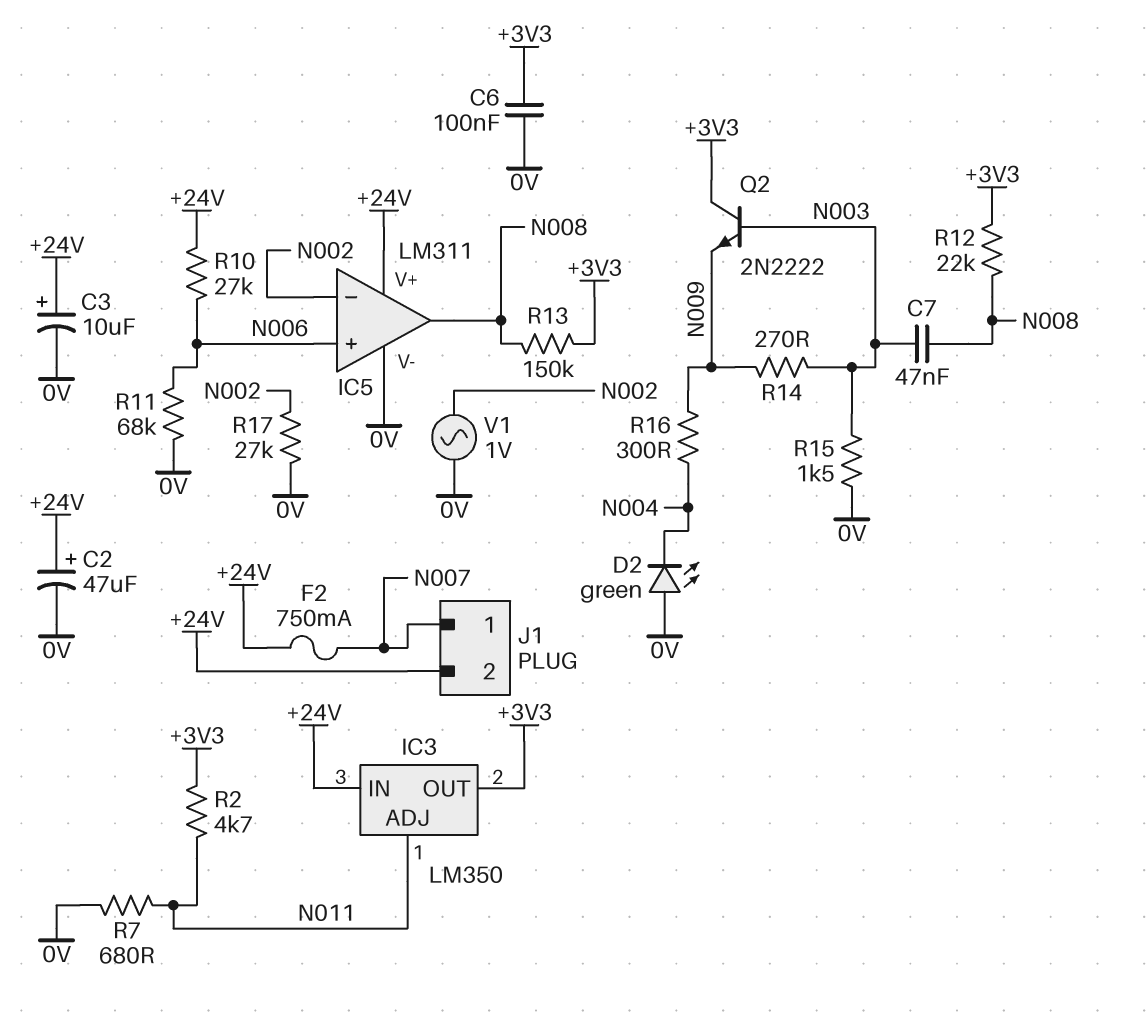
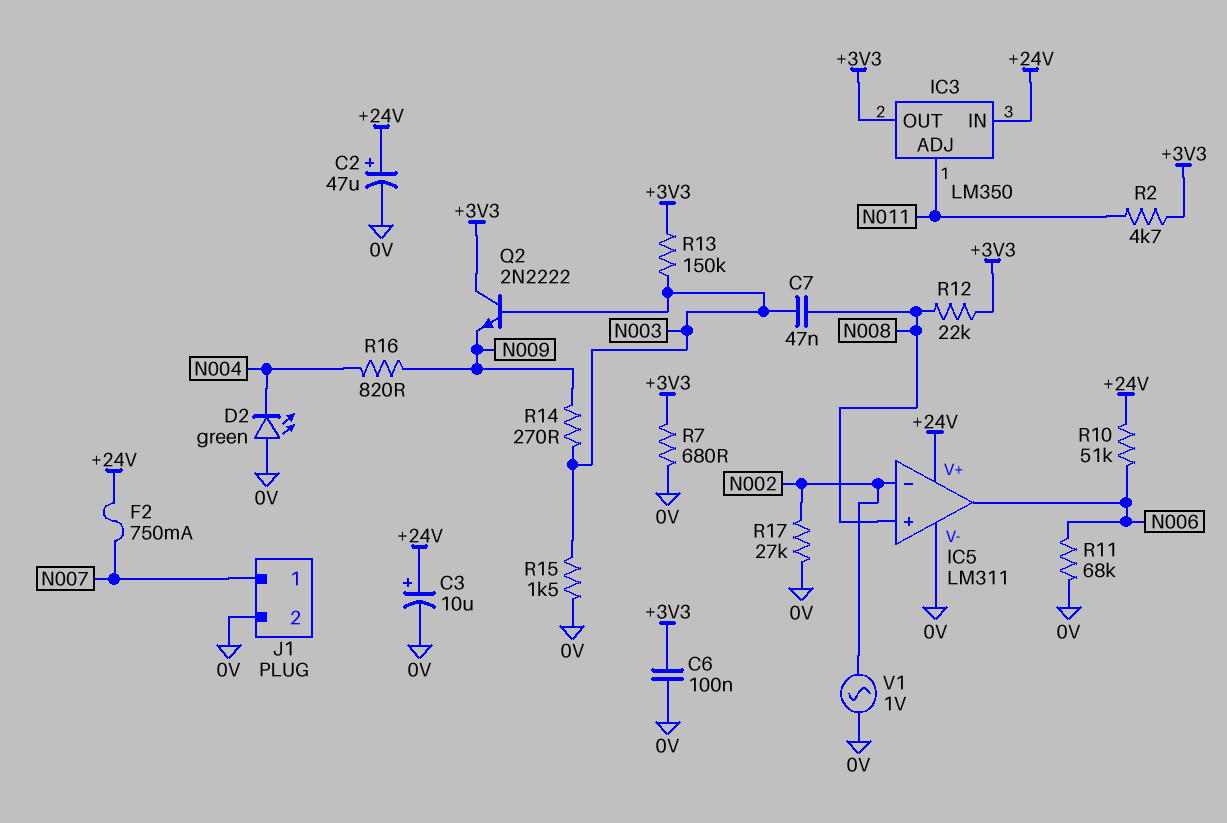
IC5 pin in+: N006 -> N008
IC5 pin out: N008 -> N006
J1 pin 2: +24V -> 0V
R7: 680 (0V, N011) -> 680 (+3V3, 0V)
R10: 27k (+24V, N006) -> 51k (+24V, N006)
R13: 150k (+3V3, N008) -> 150k (+3V3, N003)
R16: 300 (N004, N009) -> 820 (N004, N009)

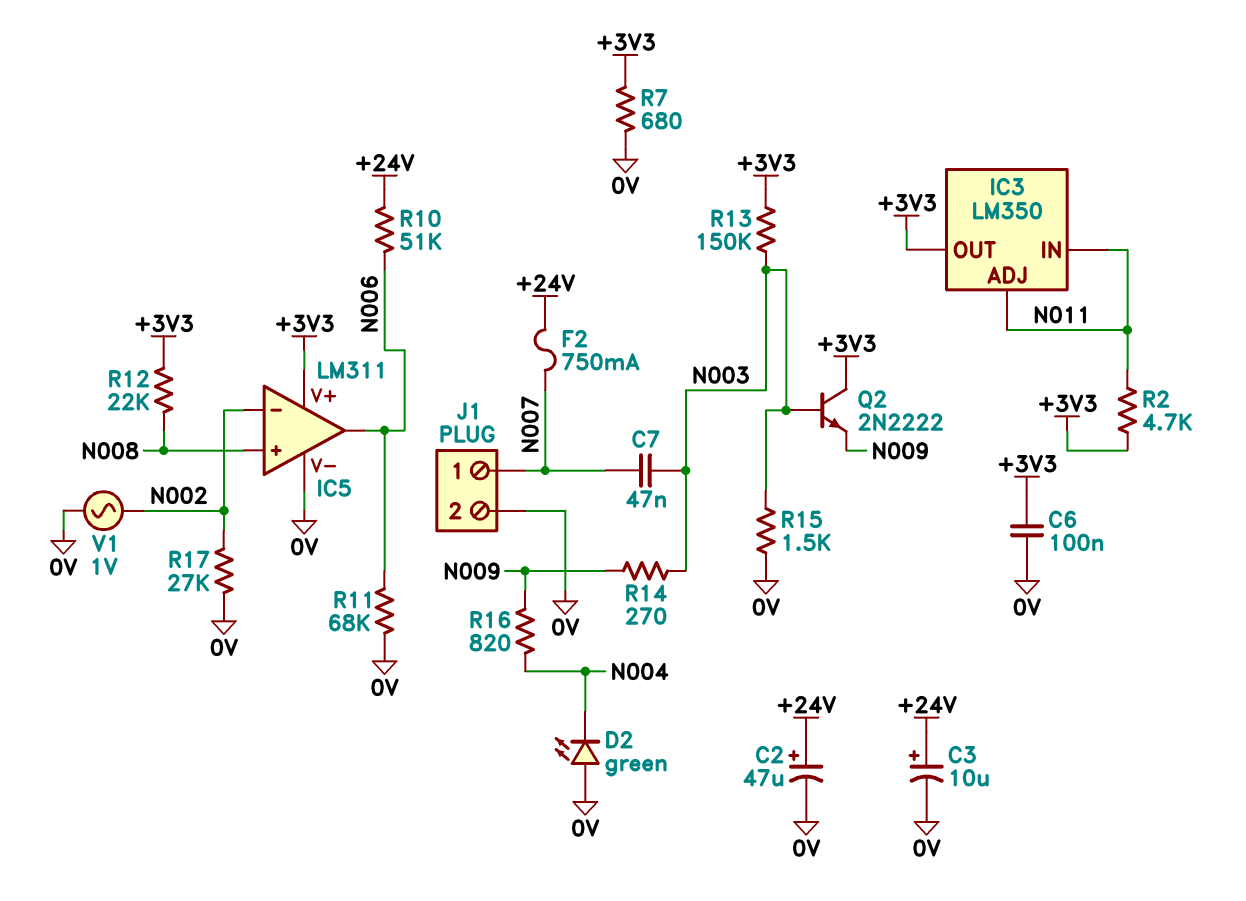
C7: 47nF (N003, N008) -> 47nF (N003, N007)
IC3 pin IN: +24V -> N011
IC5 pin V+: +24V -> +3V3

